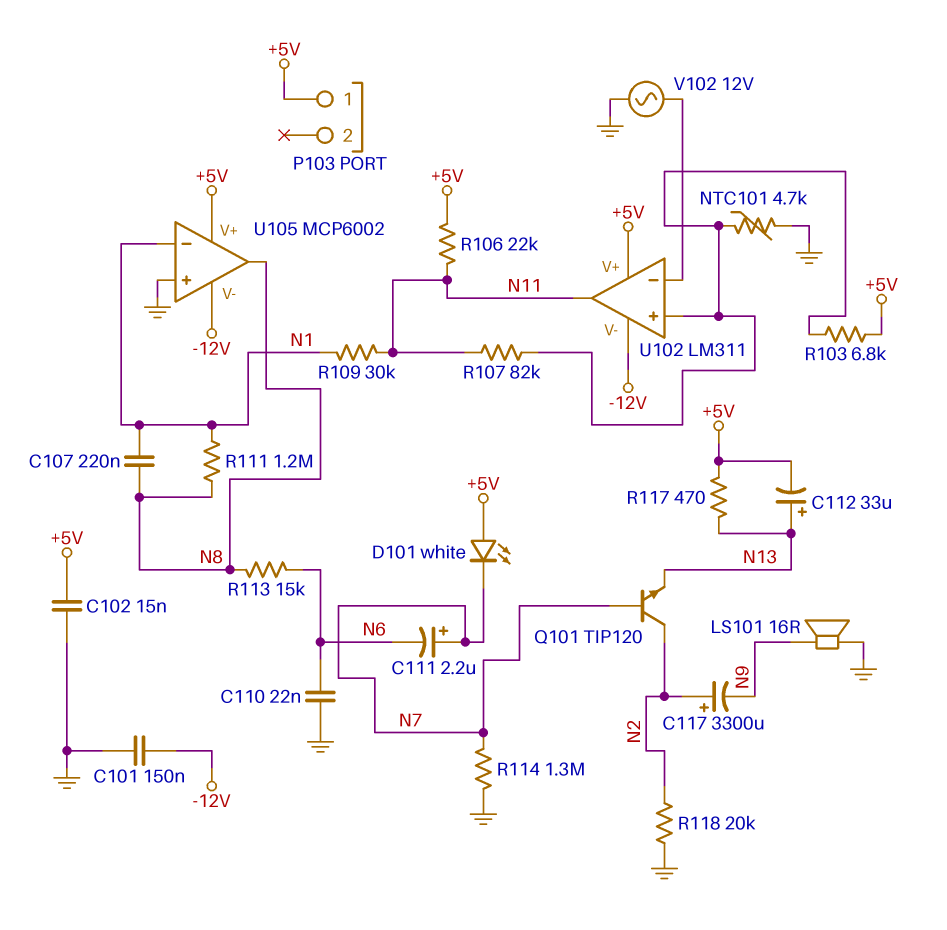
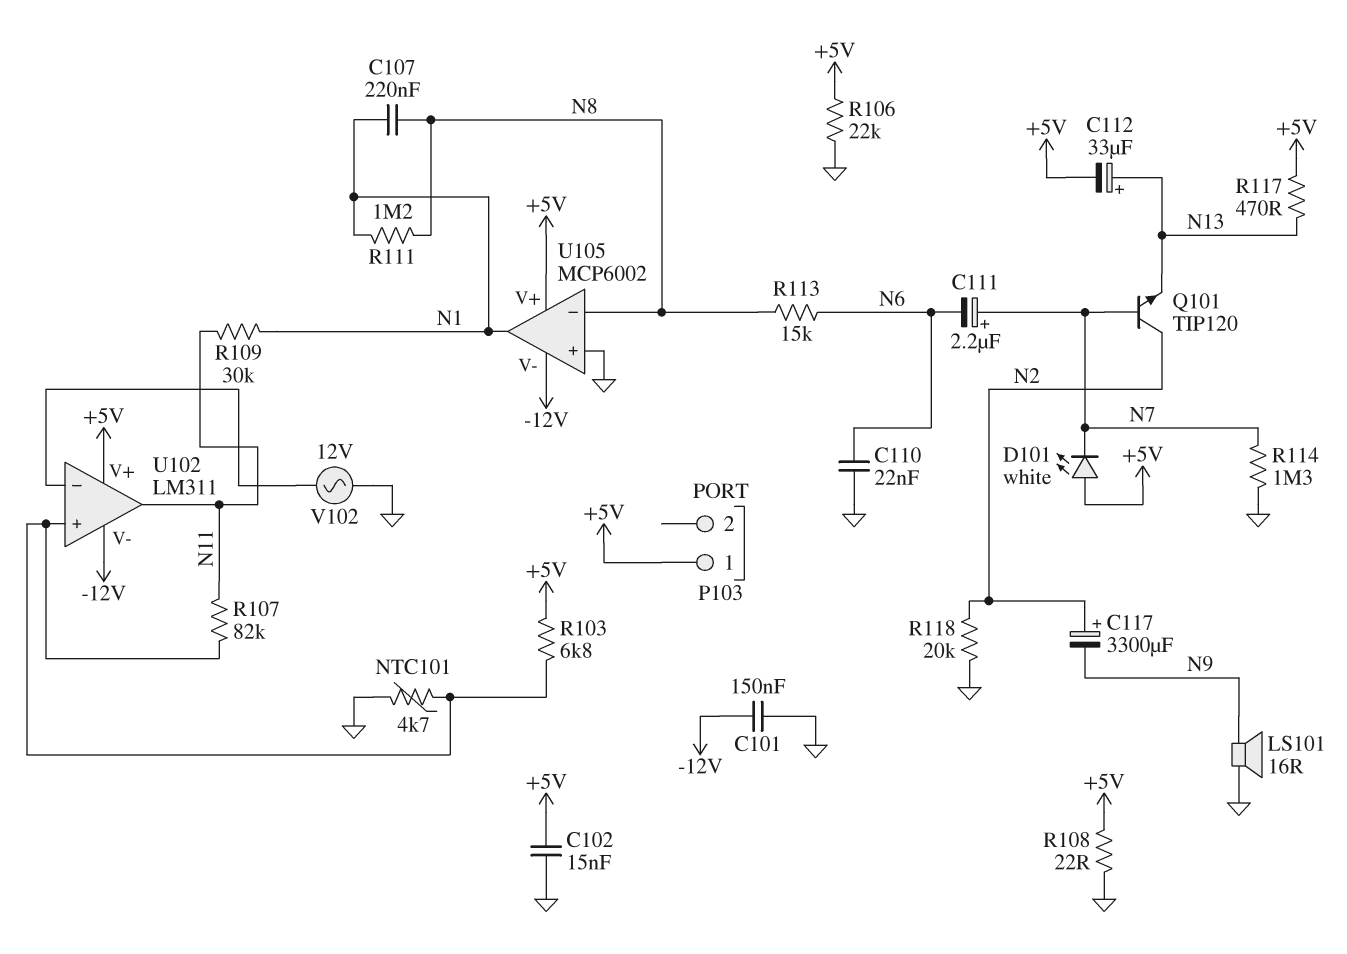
R106: 22k (+5V, N11) -> 22k (+5V, GND)
R108: none -> 22 (+5V, GND)
U105 pin in-: N1 -> N8
U105 pin out: N8 -> N1

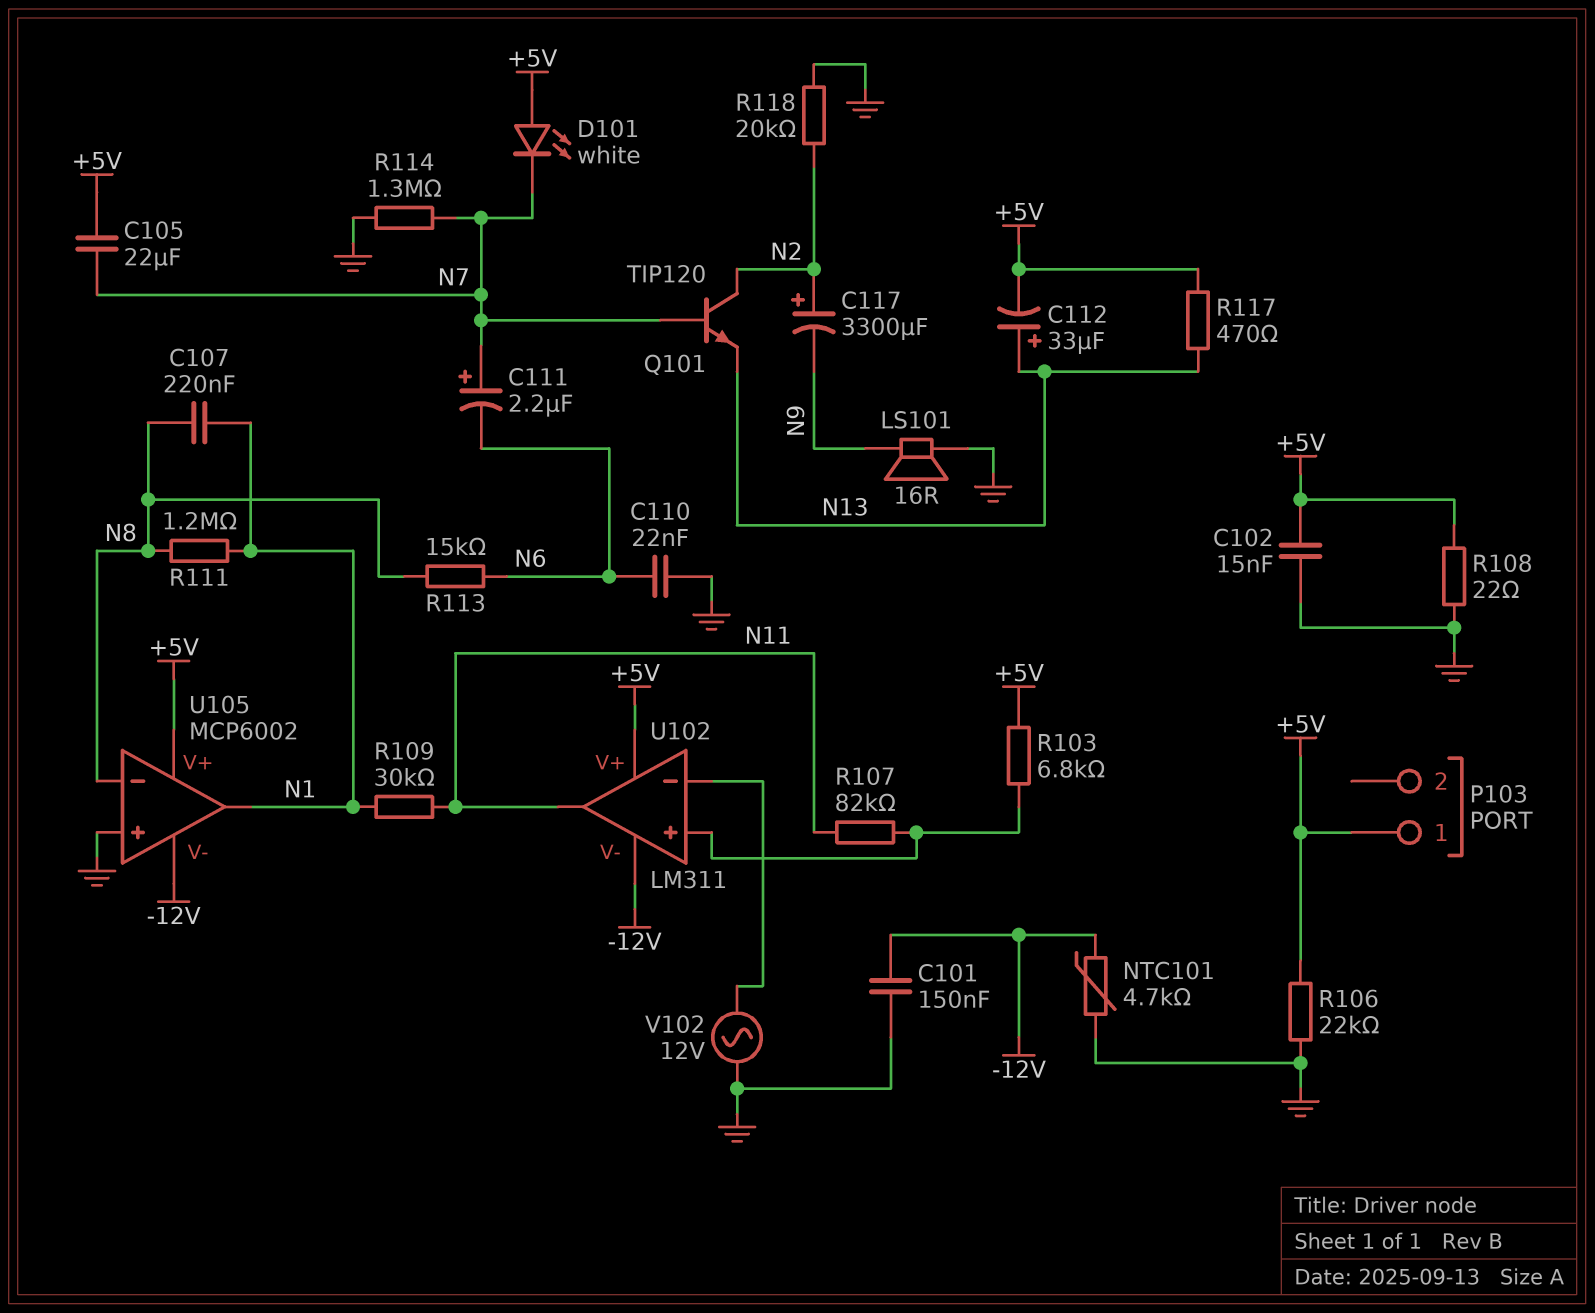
C105: none -> 22uF (+5V, N7)
NTC101: 4.7k (GND, U102/in+) -> 4.7k (-12V, GND)

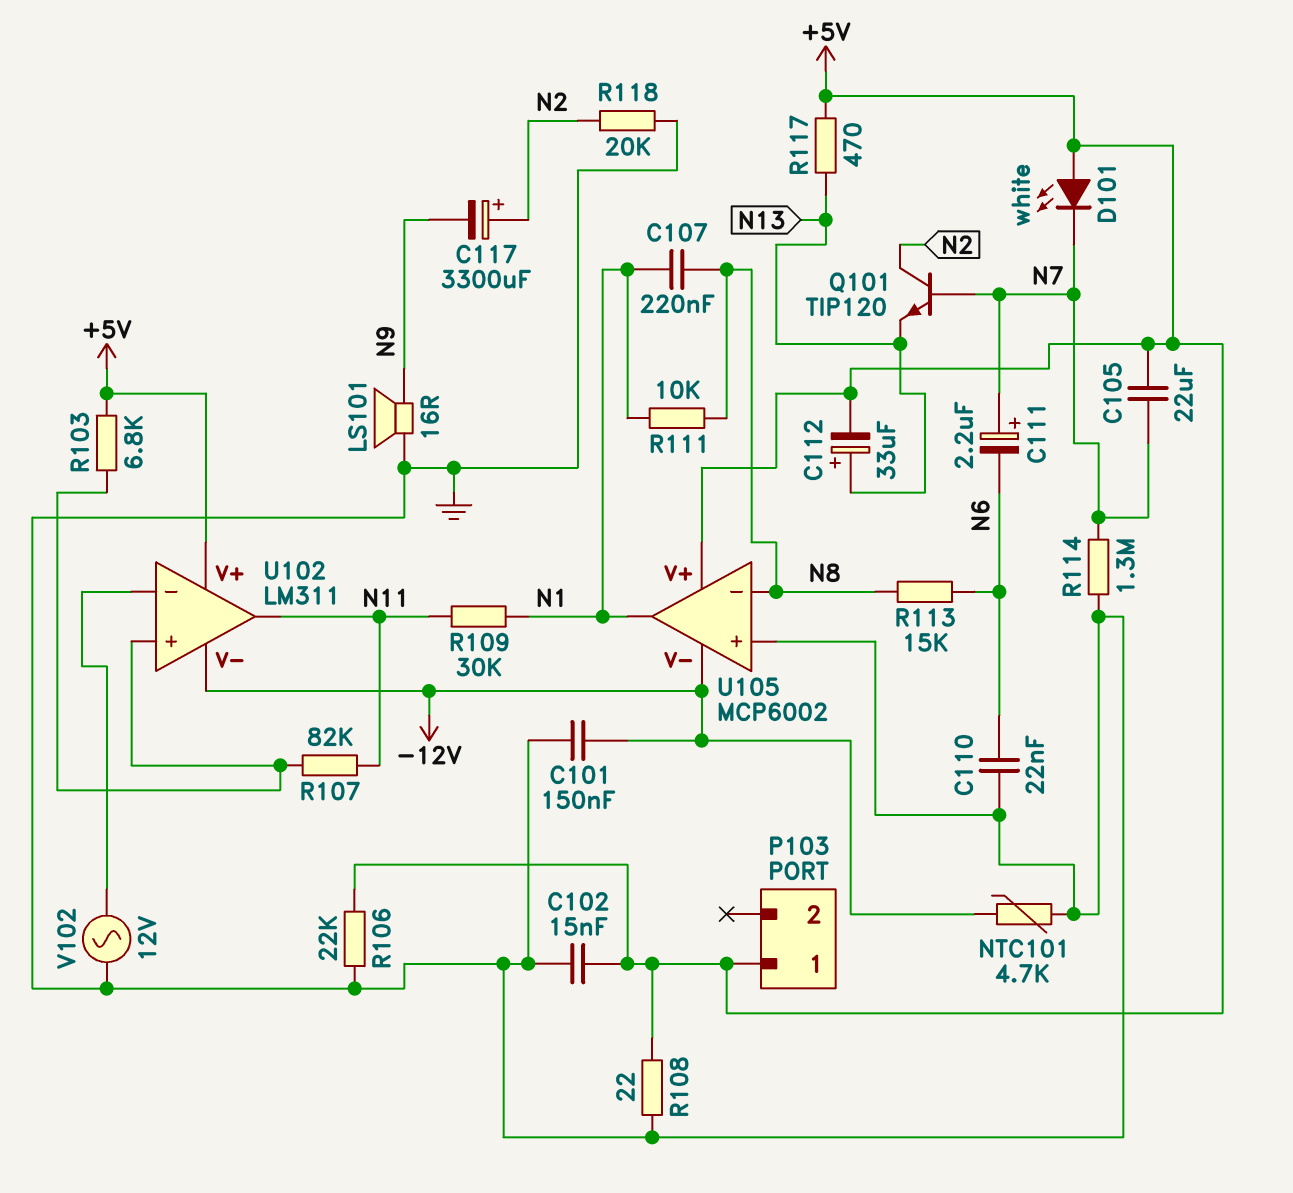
R111: 1.2M (N1, N8) -> 10k (N1, N8)

